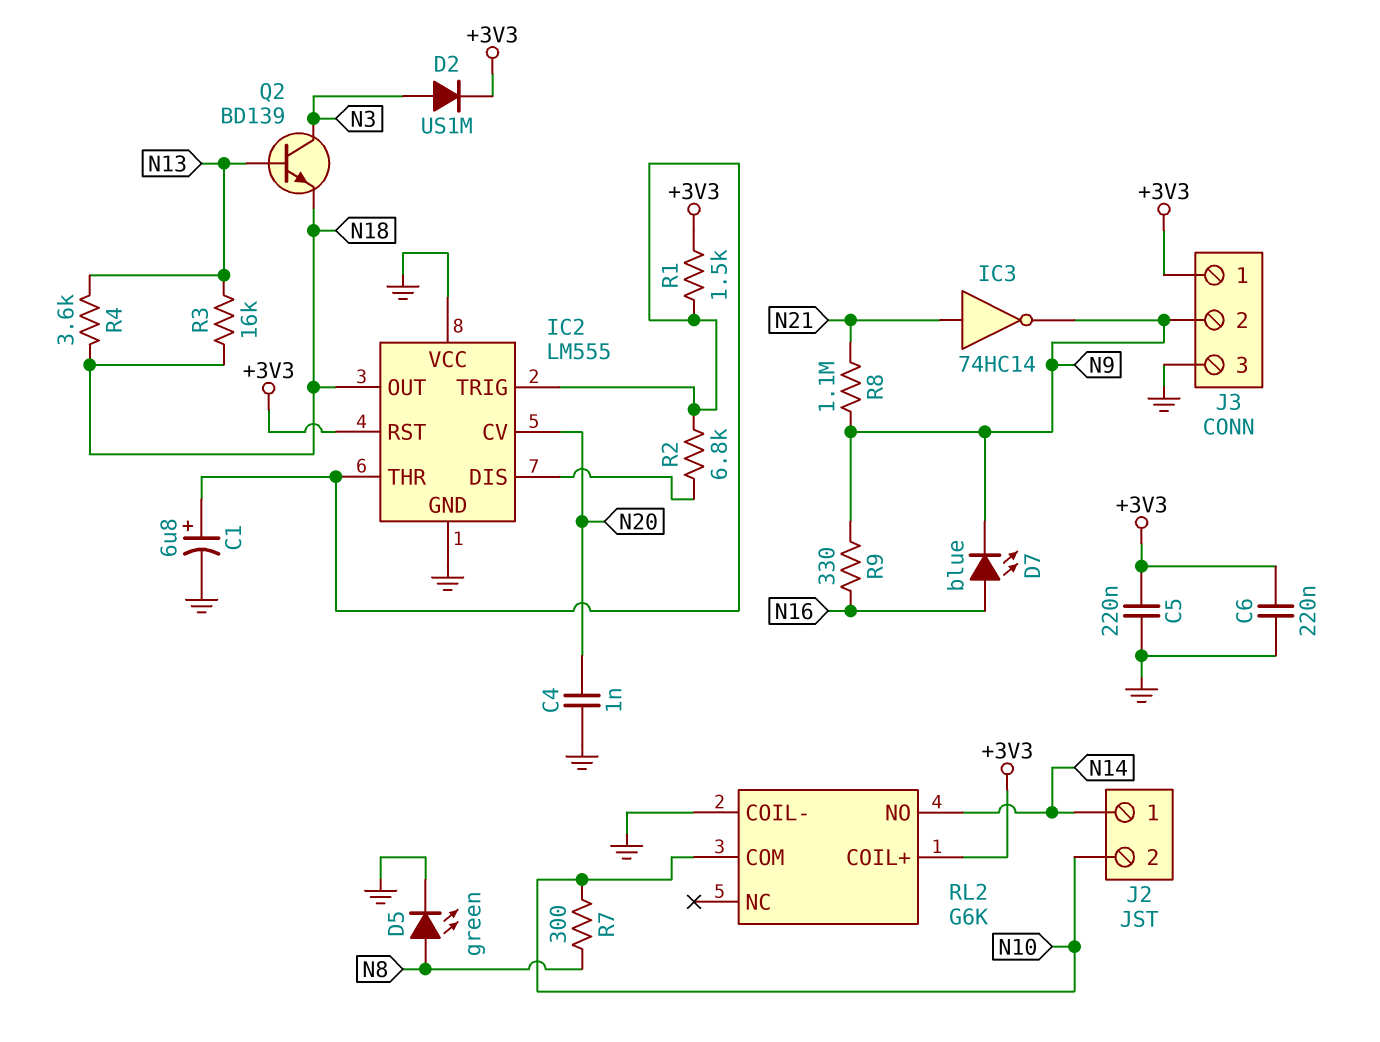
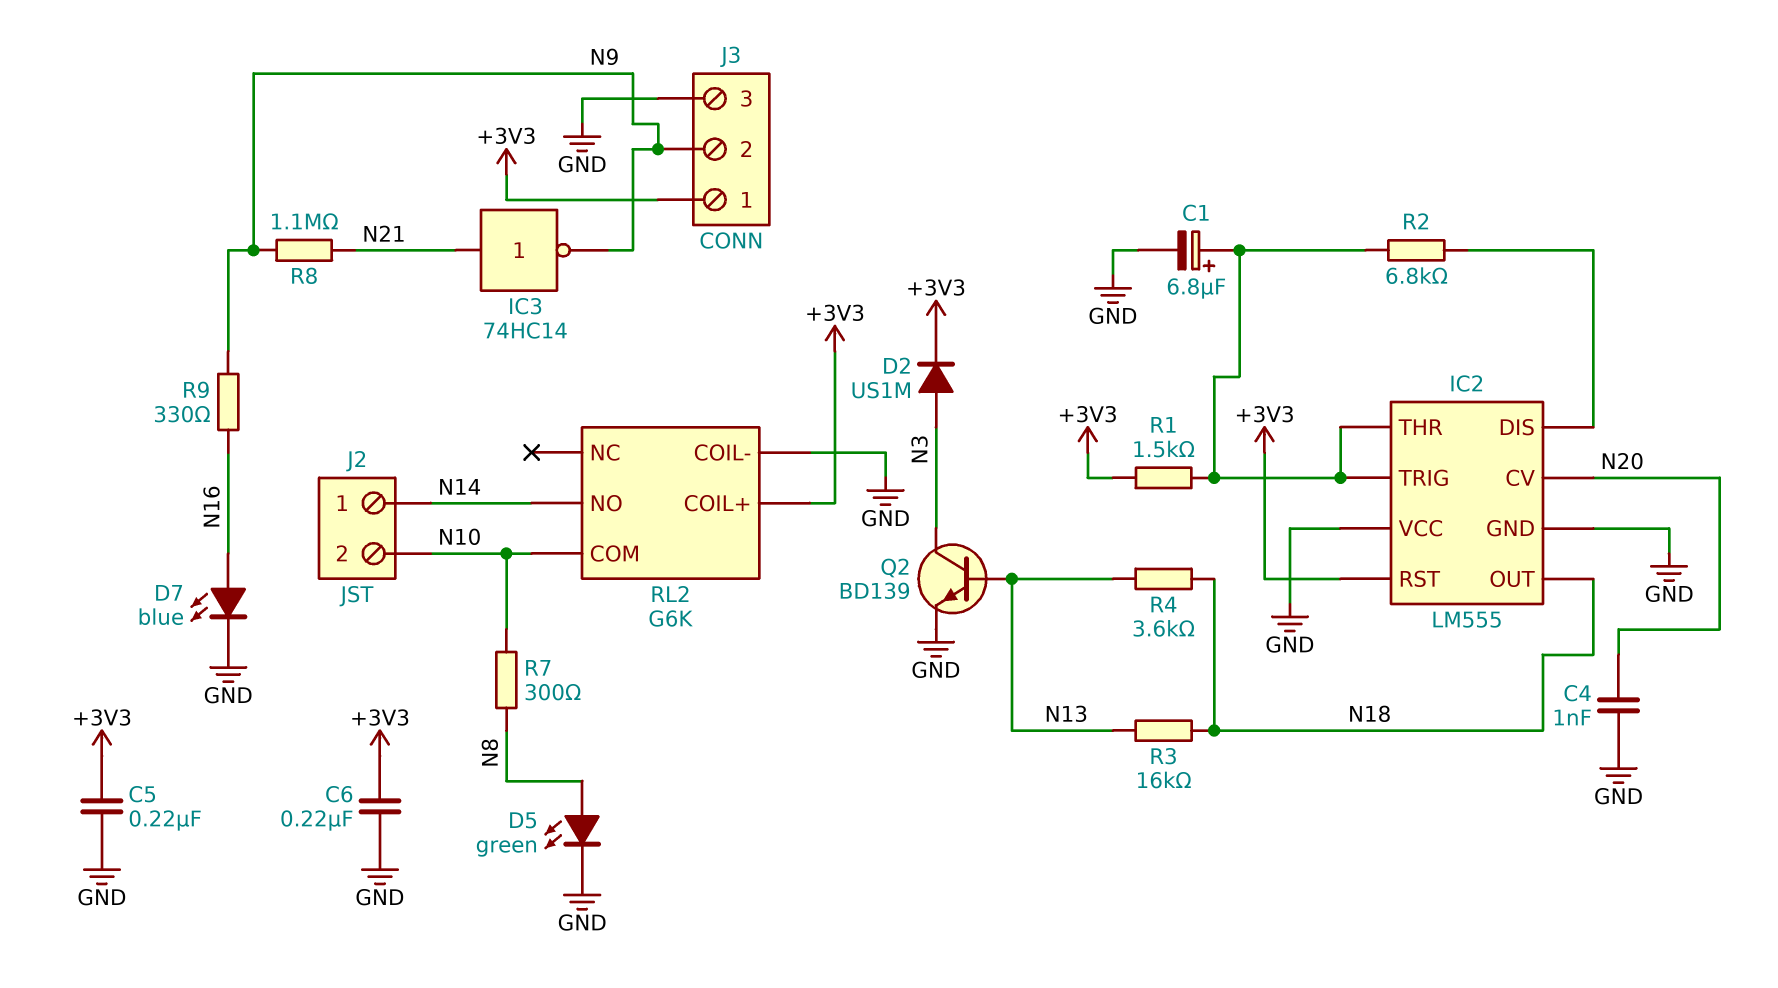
D7: LED blue (A N16, K N9) -> LED blue (A N16, K GND)
Q2: NPN BD139 (B N13, C N3, E N18) -> NPN BD139 (B N13, C N3, E GND)

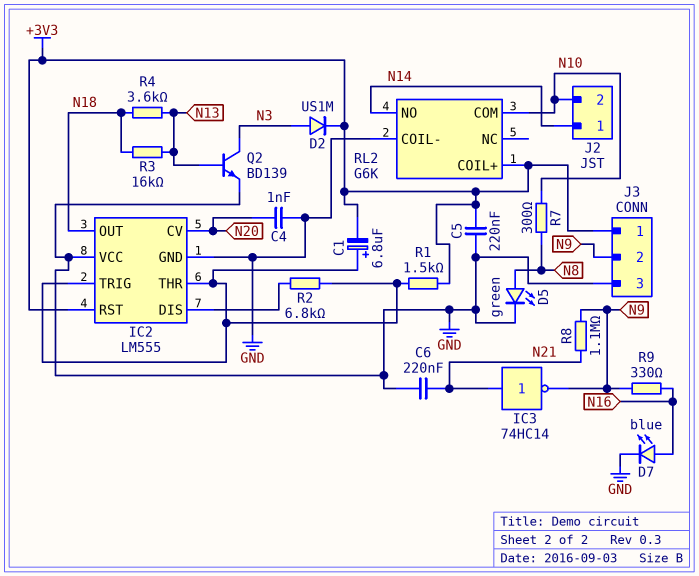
C1: 6.8uF (plus IC2/THR, minus GND) -> 6.8uF (plus IC2/THR, minus +3V3)
C6: 220nF (+3V3, GND) -> 220nF (GND, N21)

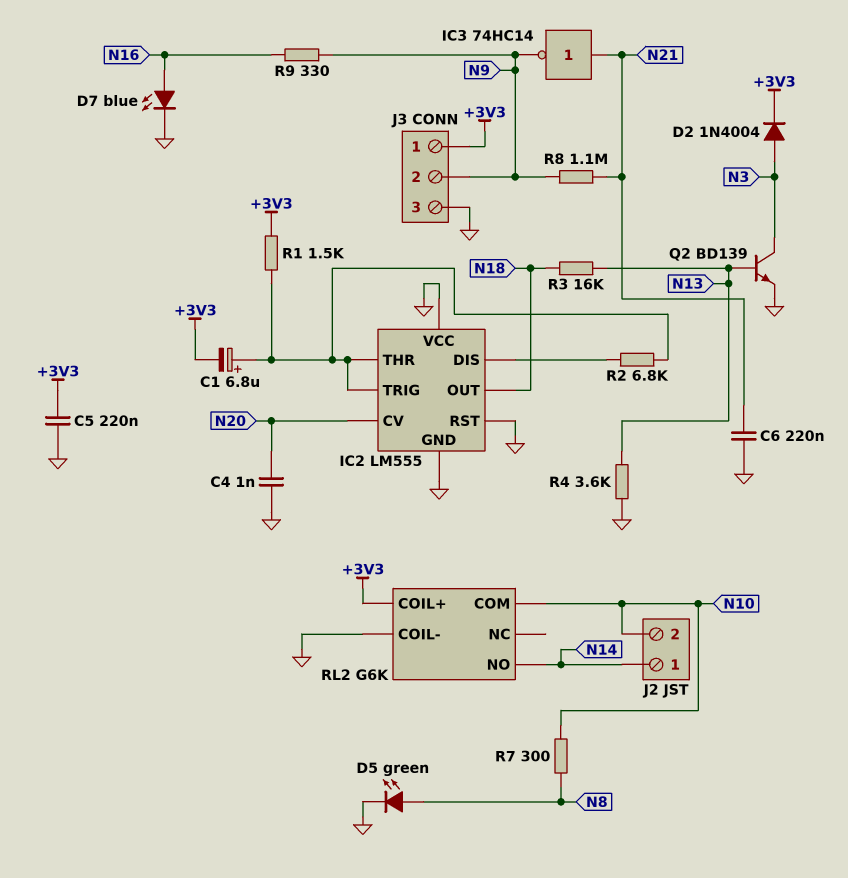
D2: diode US1M (A N3, K +3V3) -> diode 1N4004 (A N3, K +3V3)
IC2 pin RST: +3V3 -> GND
R4: 3.6k (N13, N18) -> 3.6k (GND, N13)

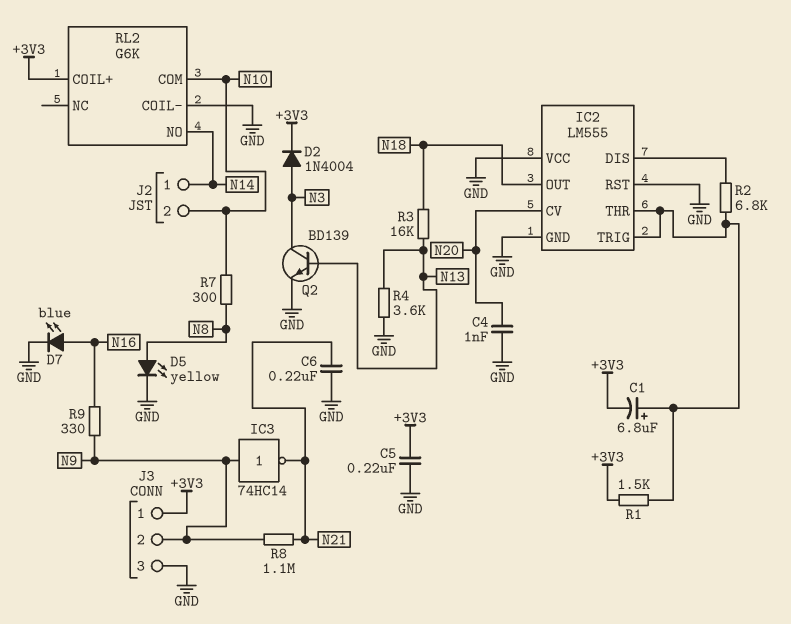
D5: LED green (A N8, K GND) -> LED yellow (A N8, K GND)
IC3: NOT 74HC14 (in N21, out N9) -> NOT 74HC14 (in N9, out N21)

